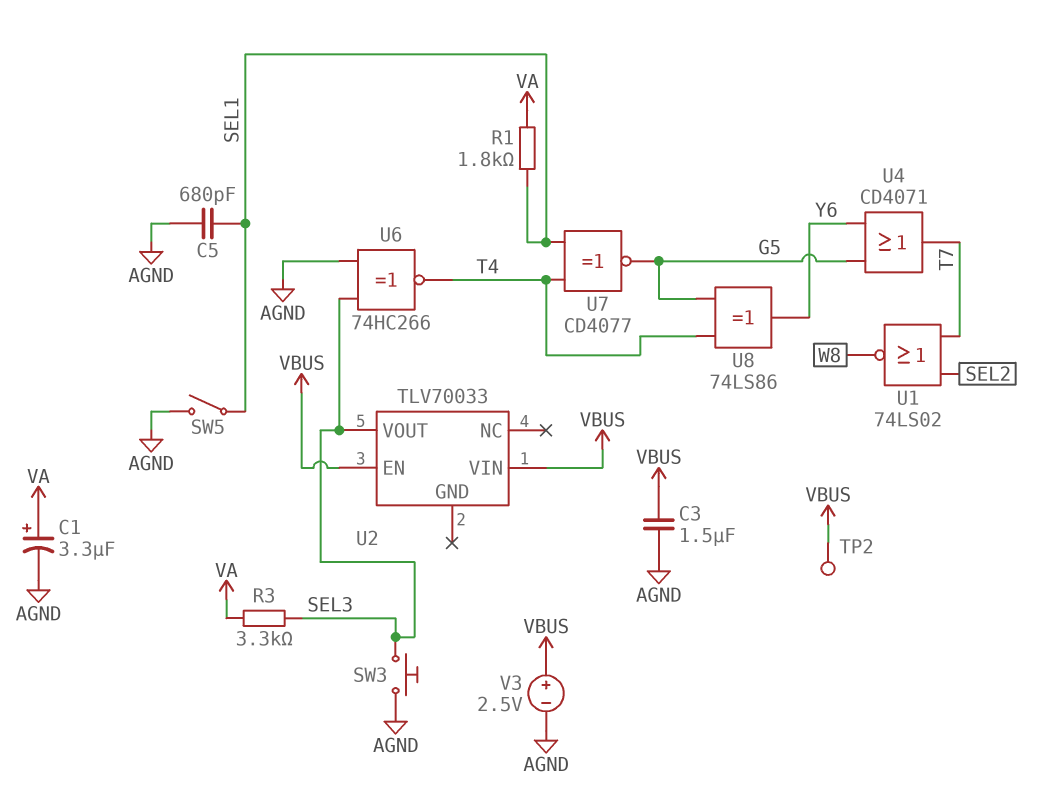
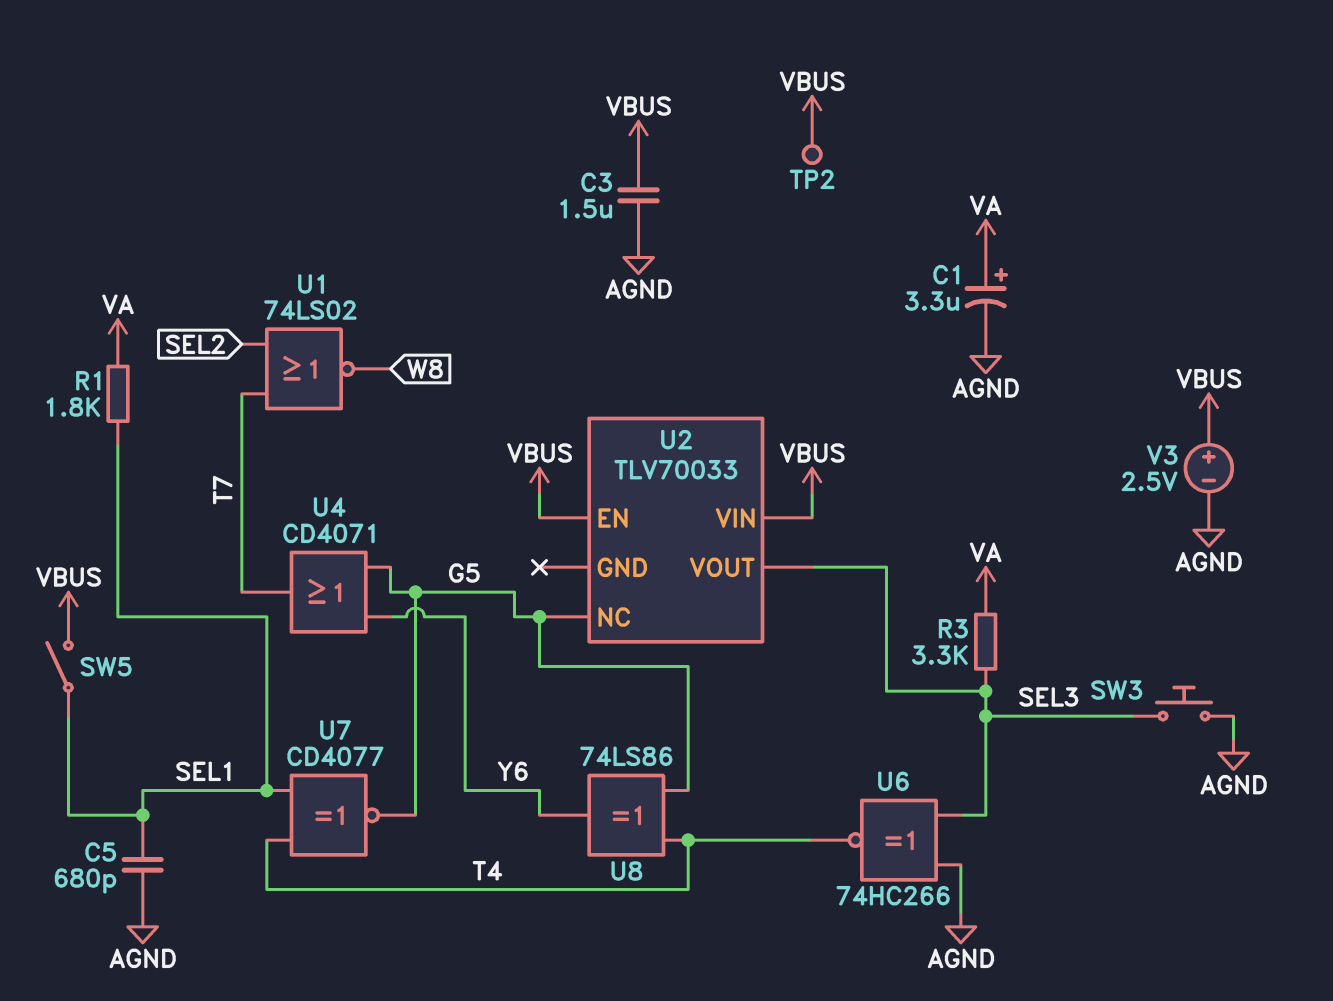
SW5: switch (AGND, SEL1) -> switch (SEL1, VBUS)
U2 pin NC: none -> G5

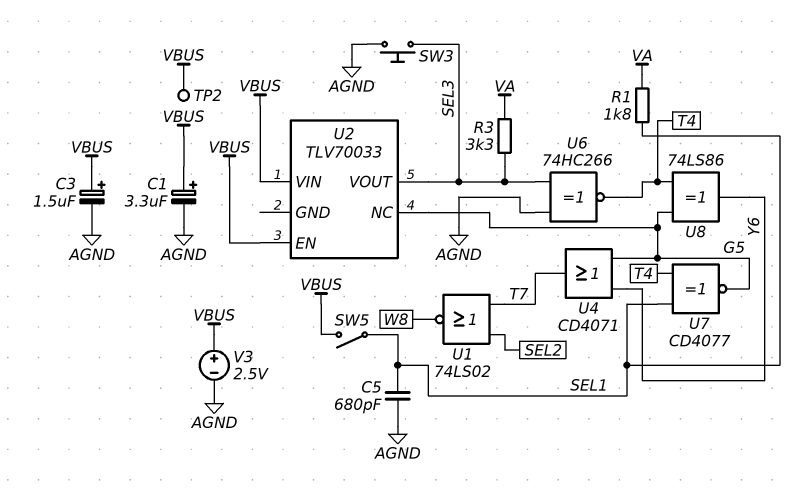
C1: 3.3uF (plus VA, minus AGND) -> 3.3uF (plus VBUS, minus AGND)
C3: 1.5uF (AGND, VBUS) -> 1.5uF (plus VBUS, minus AGND)

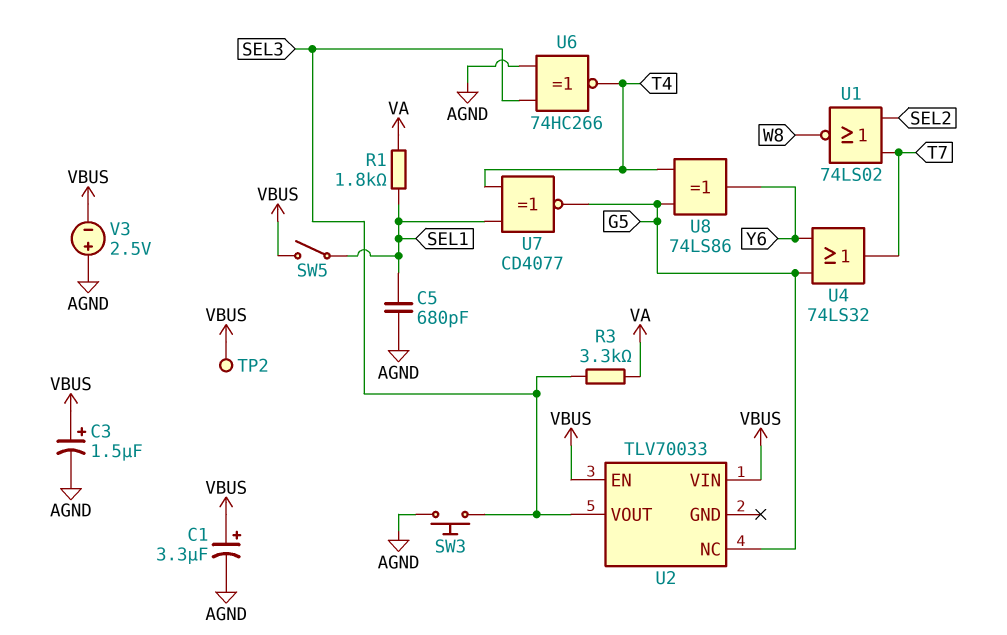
U4: OR CD4071 (in G5, in Y6, out T7) -> OR 74LS32 (in G5, in Y6, out T7)
V3: 2.5V (plus VBUS, minus AGND) -> 2.5V (plus AGND, minus VBUS)

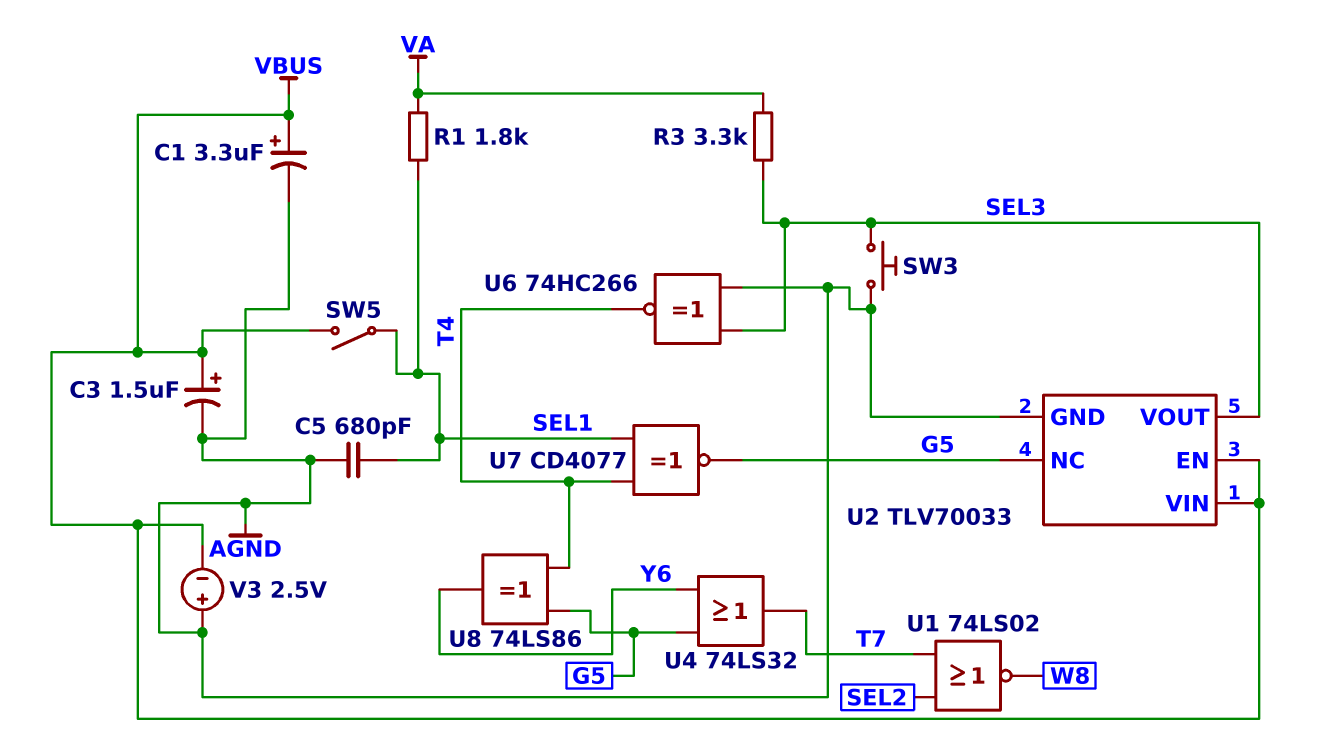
TP2: test point (VBUS) -> none
U2 pin GND: none -> AGND

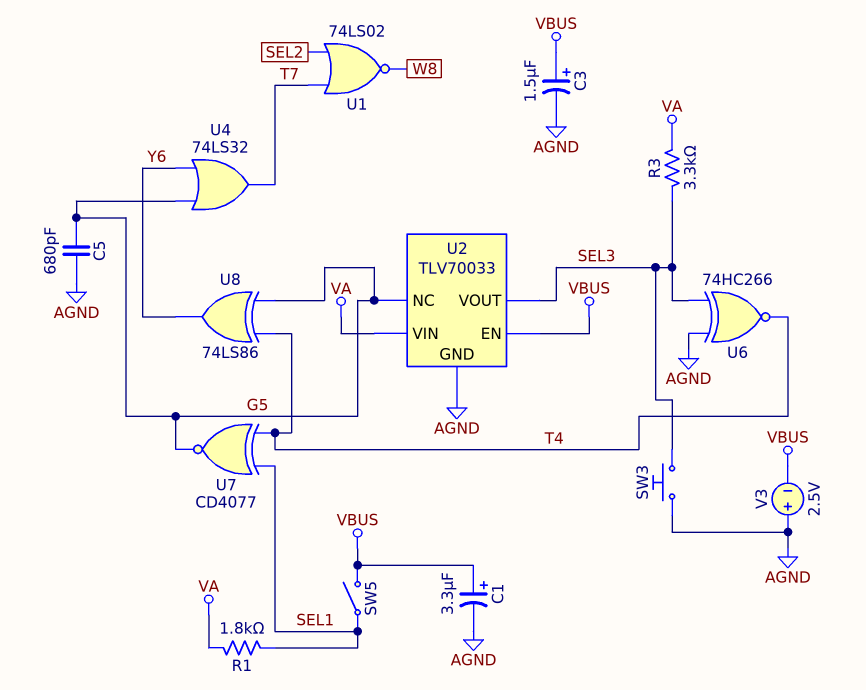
C5: 680pF (AGND, SEL1) -> 680pF (AGND, G5)
U2 pin VIN: VBUS -> VA

